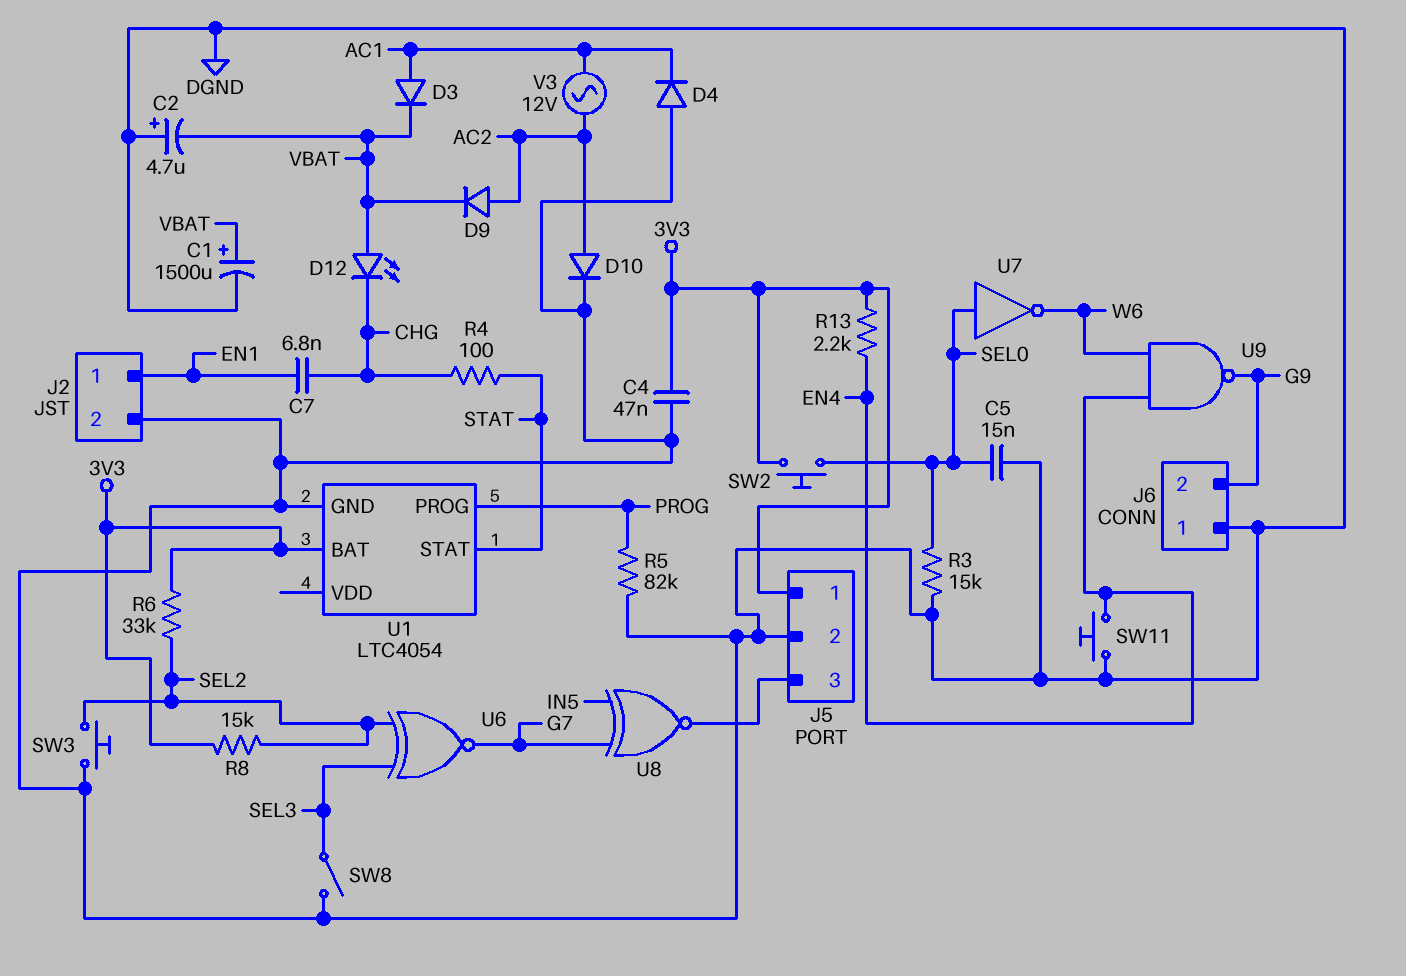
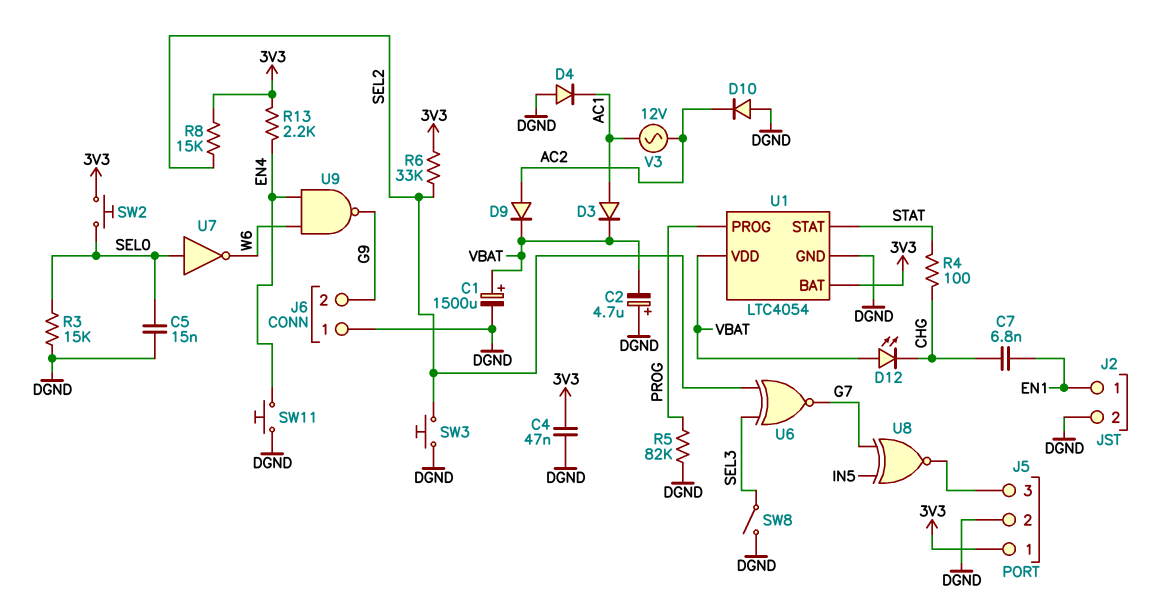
D10: diode (A AC2, K DGND) -> diode (A DGND, K AC2)
U1 pin VDD: none -> VBAT

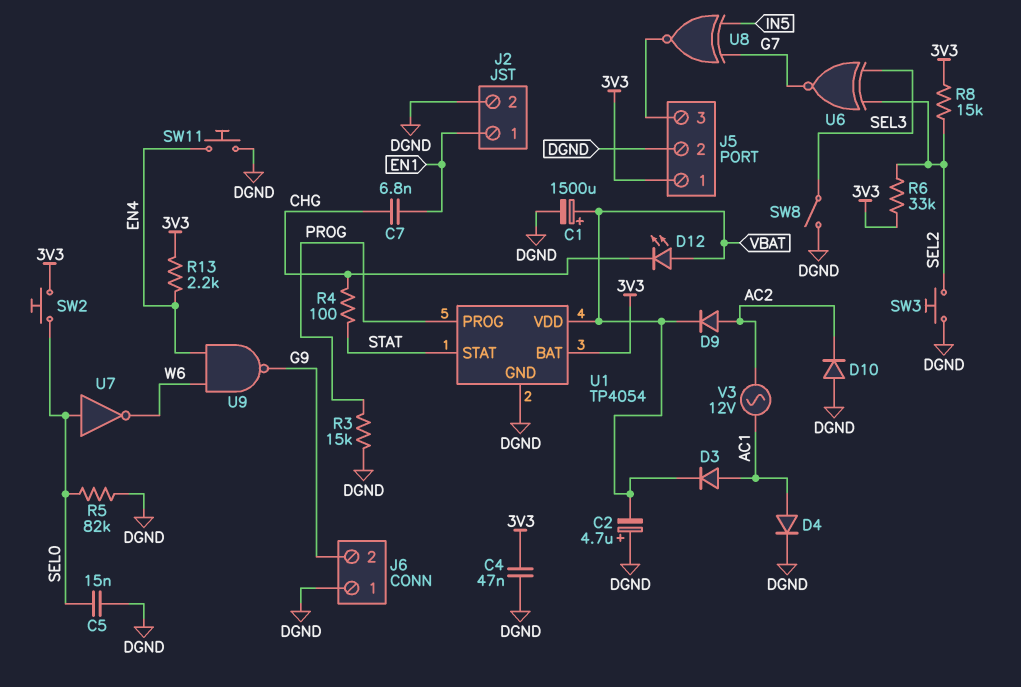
D4: diode (A DGND, K AC1) -> diode (A AC1, K DGND)
R3: 15k (DGND, SEL0) -> 15k (DGND, PROG)
R5: 82k (DGND, PROG) -> 82k (DGND, SEL0)
U1: LTC4054 -> TP4054

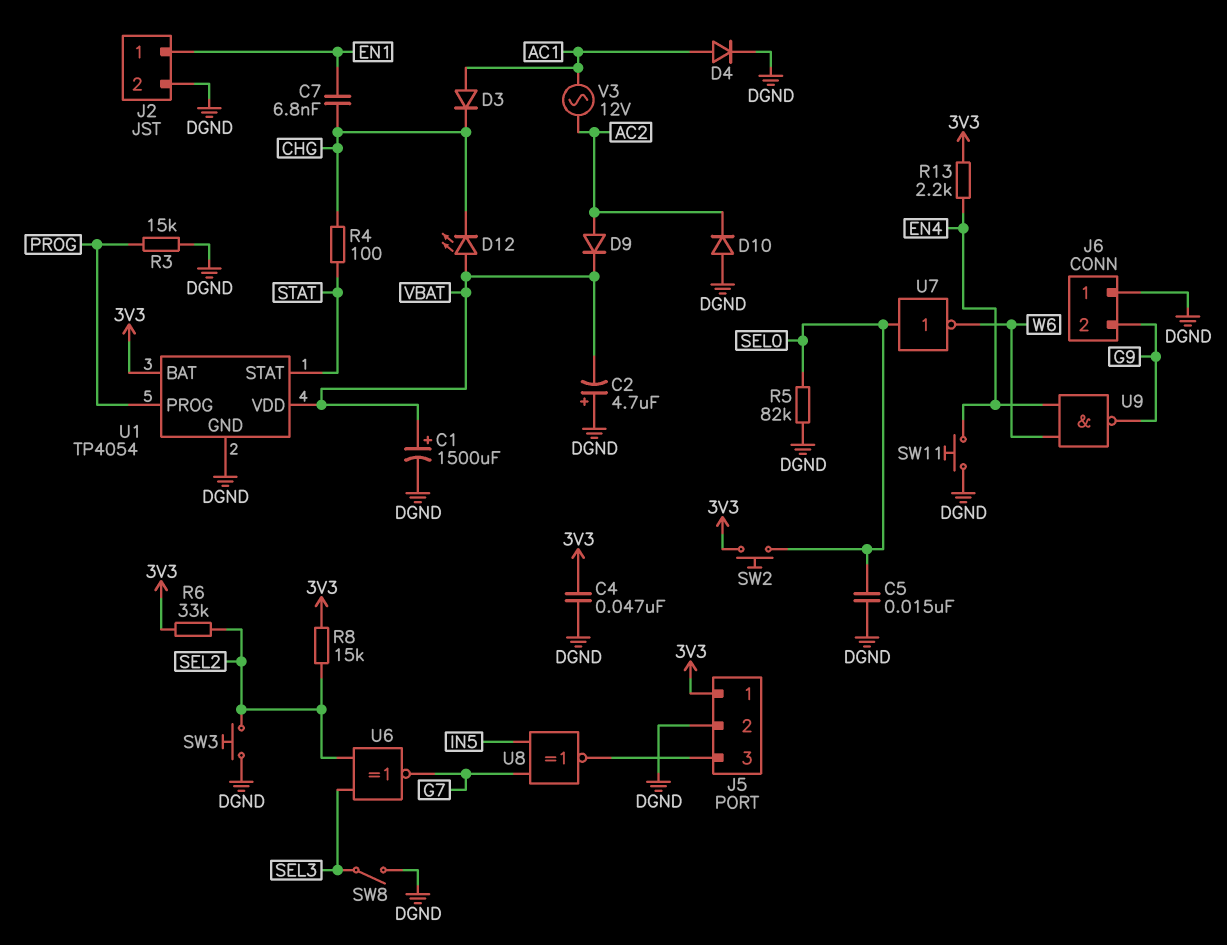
D3: diode (A AC1, K VBAT) -> diode (A AC1, K CHG)

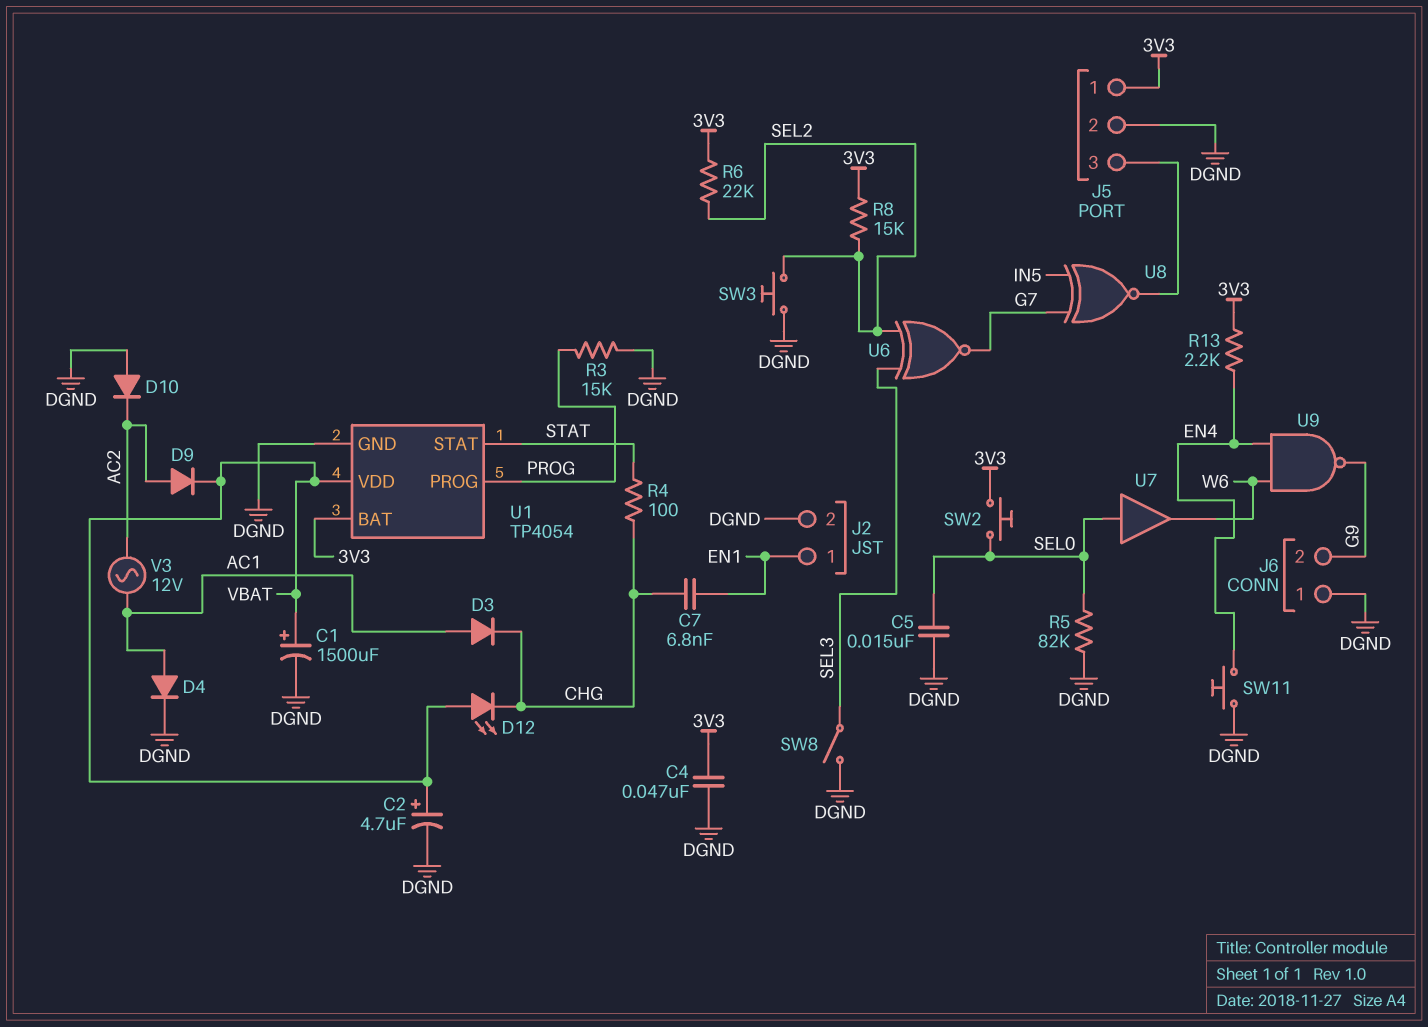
C2: 4.7uF (plus DGND, minus VBAT) -> 4.7uF (plus VBAT, minus DGND)
R6: 33k (3V3, SEL2) -> 22k (3V3, SEL2)
U7: NOT (in SEL0, out W6) -> buffer (in SEL0, out W6)

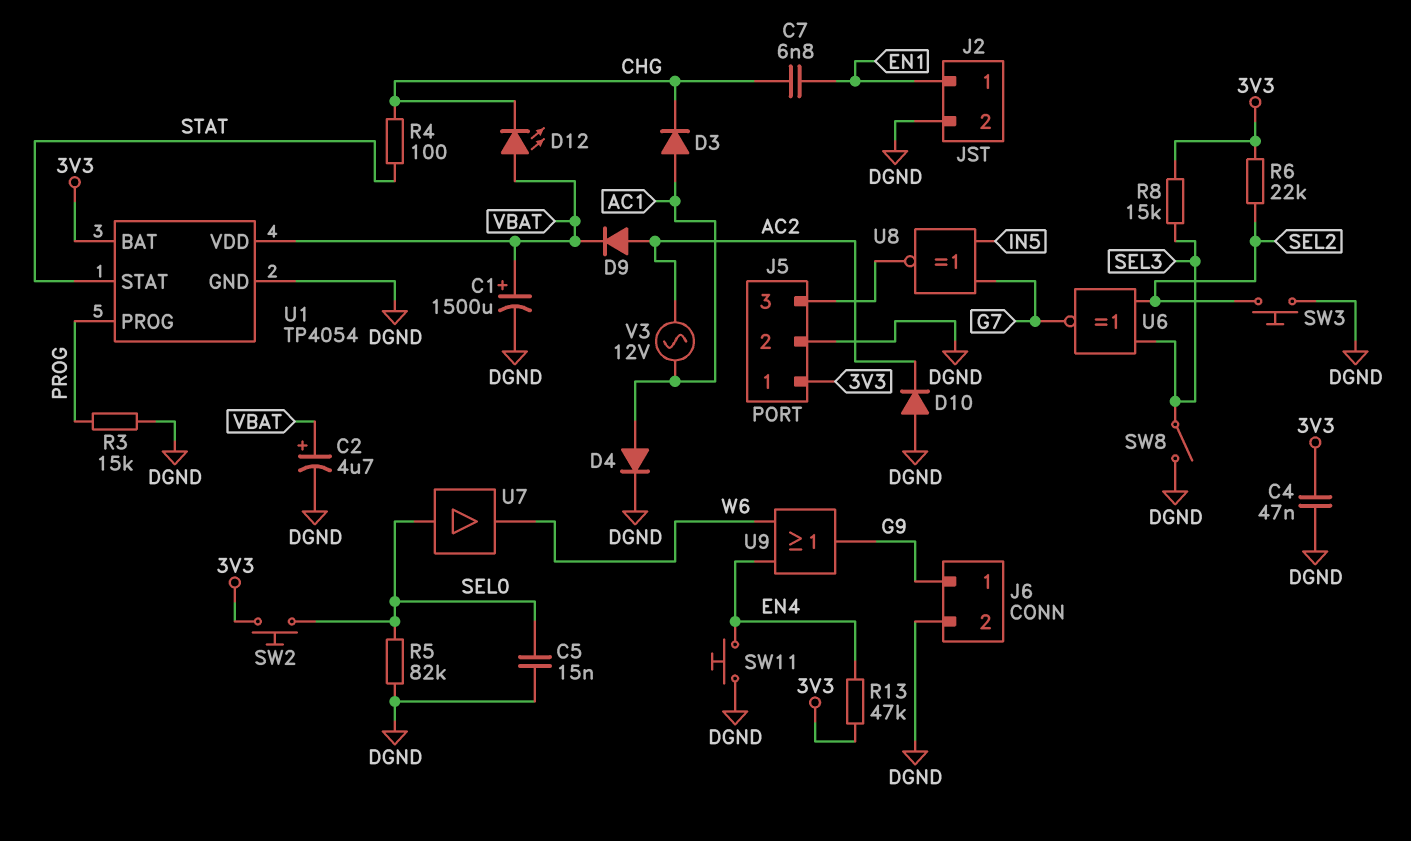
J6 pin 1: DGND -> G9
J6 pin 2: G9 -> DGND
R8: 15k (3V3, SEL2) -> 15k (3V3, SEL3)
R13: 2.2k (3V3, EN4) -> 47k (3V3, EN4)
U9: NAND (in EN4, in W6, out G9) -> OR (in EN4, in W6, out G9)

